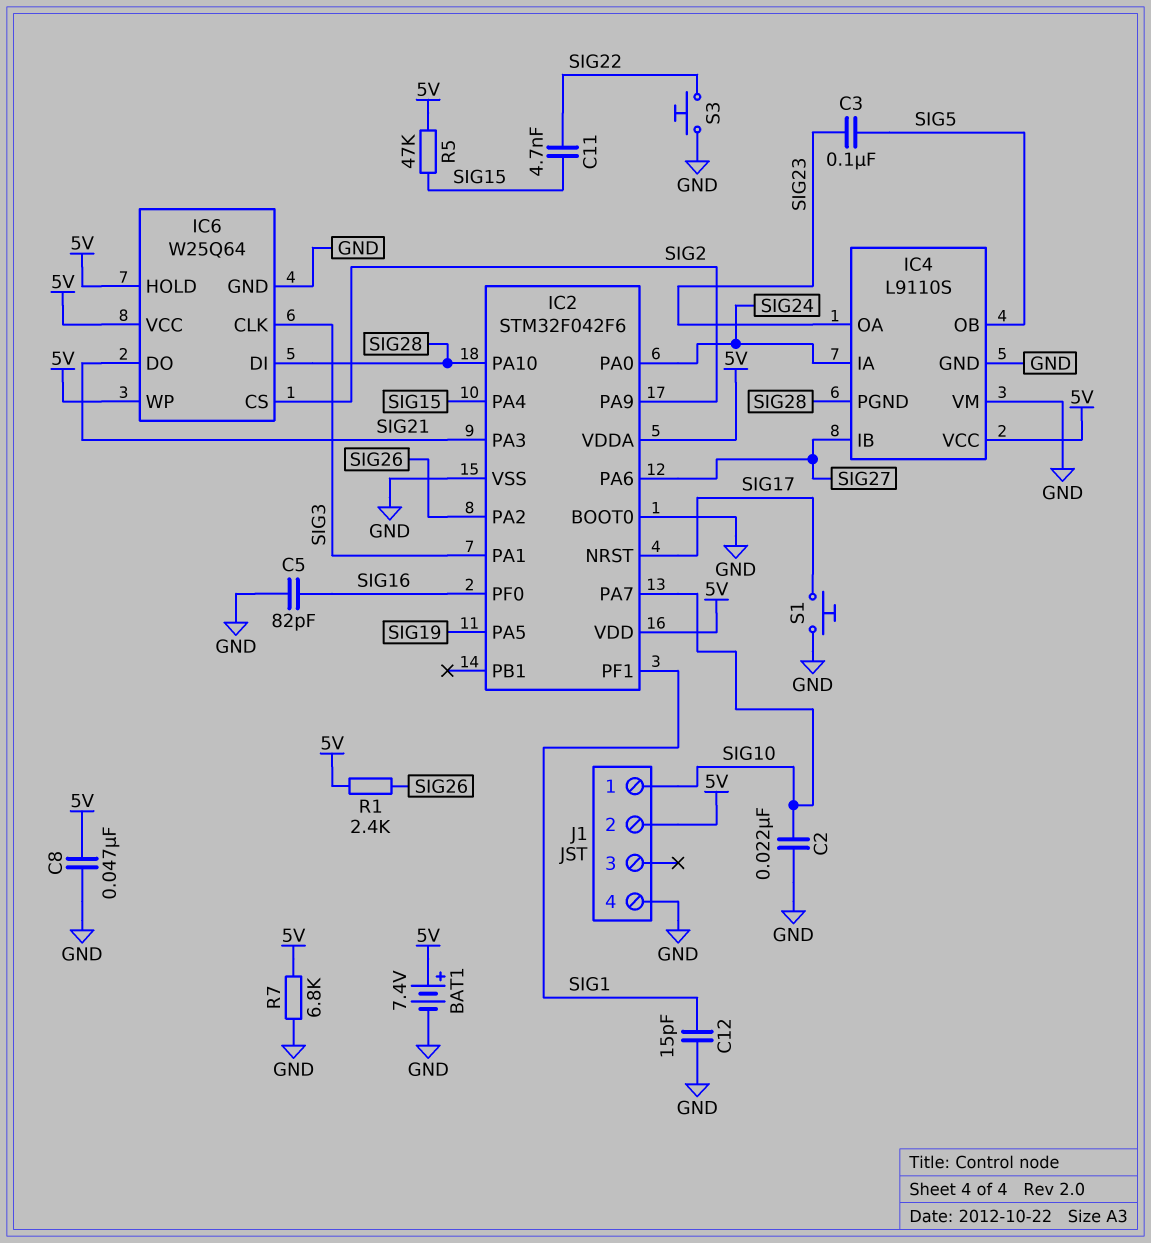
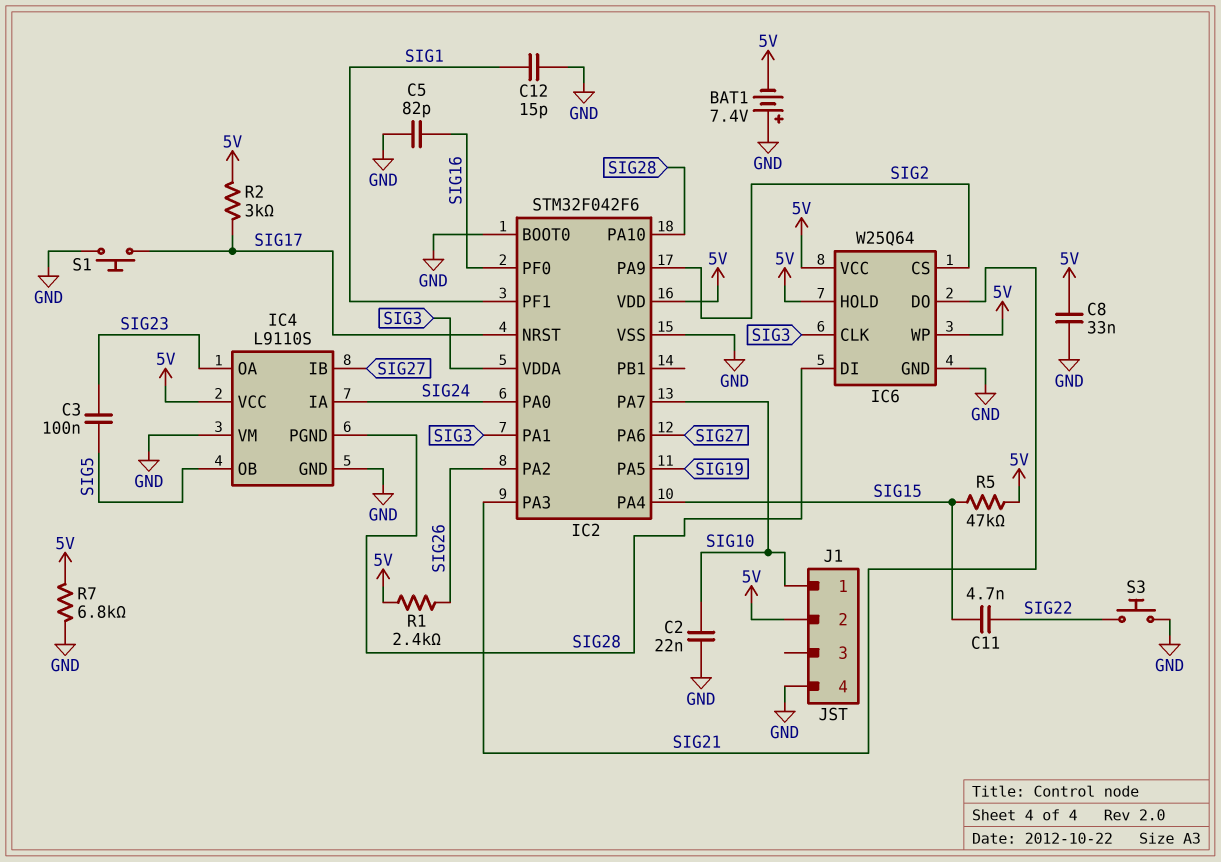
BAT1: 7.4V (plus 5V, minus GND) -> 7.4V (plus GND, minus 5V)
C8: 47nF (5V, GND) -> 33nF (5V, GND)
IC2 pin VDDA: 5V -> SIG3
R2: none -> 3k (5V, SIG17)

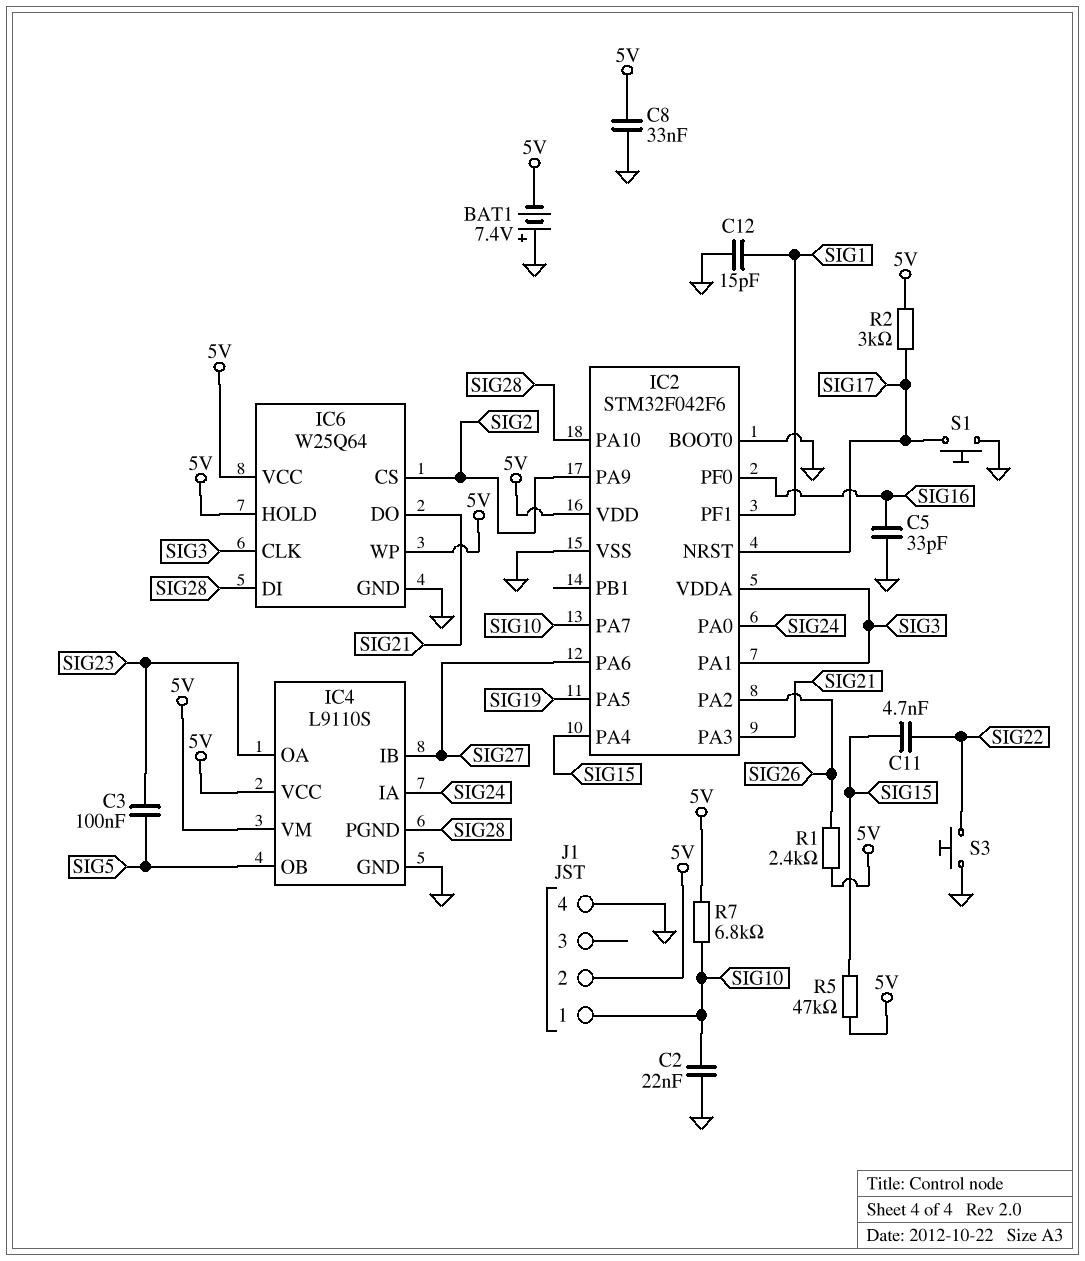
C5: 82pF (GND, SIG16) -> 33pF (GND, SIG16)
IC4 pin VM: GND -> 5V
R7: 6.8k (5V, GND) -> 6.8k (5V, SIG10)

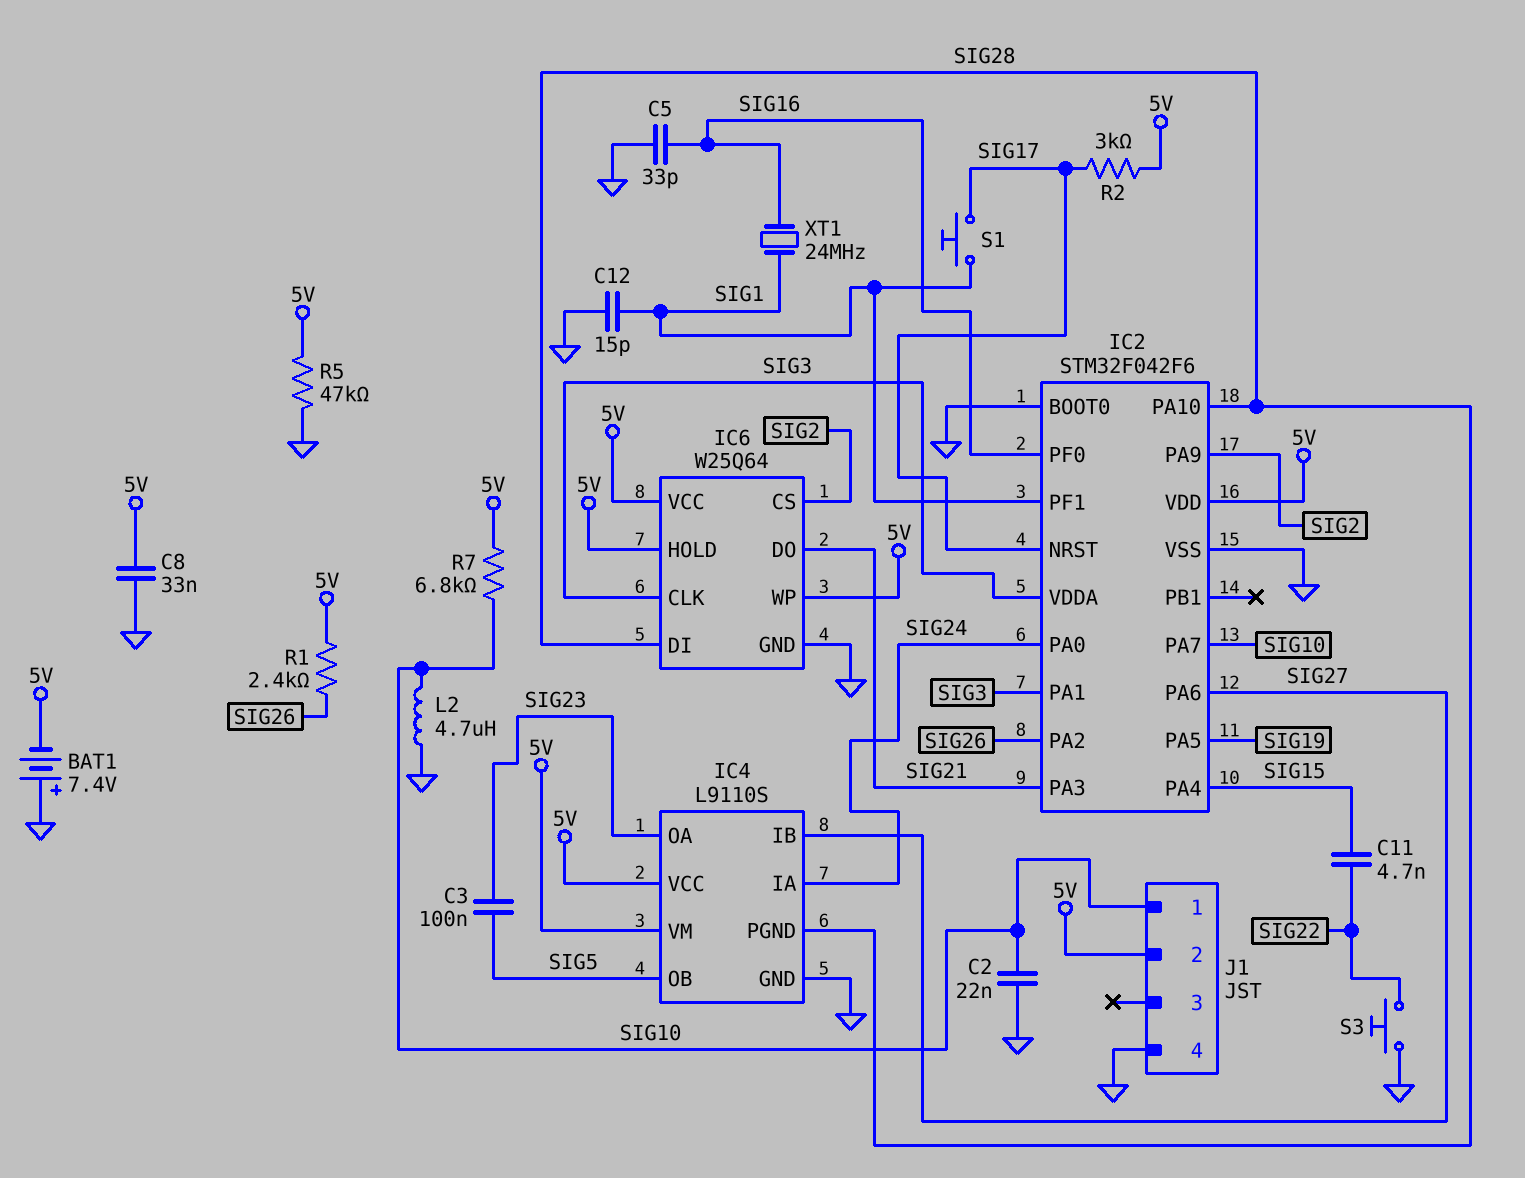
L2: none -> 4.7uH (GND, SIG10)
R5: 47k (5V, SIG15) -> 47k (5V, GND)
S1: button (GND, SIG17) -> button (SIG1, SIG17)
XT1: none -> 24MHz (SIG1, SIG16)

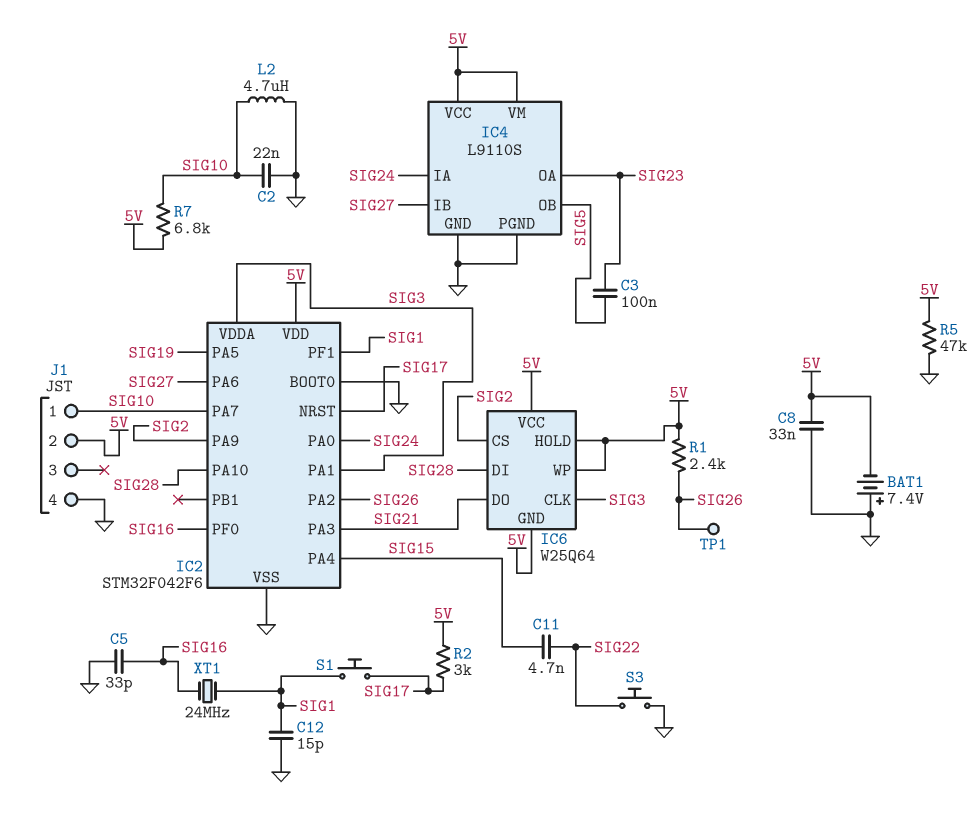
IC4 pin PGND: SIG28 -> GND
IC6 pin GND: GND -> 5V
TP1: none -> test point (SIG26)

